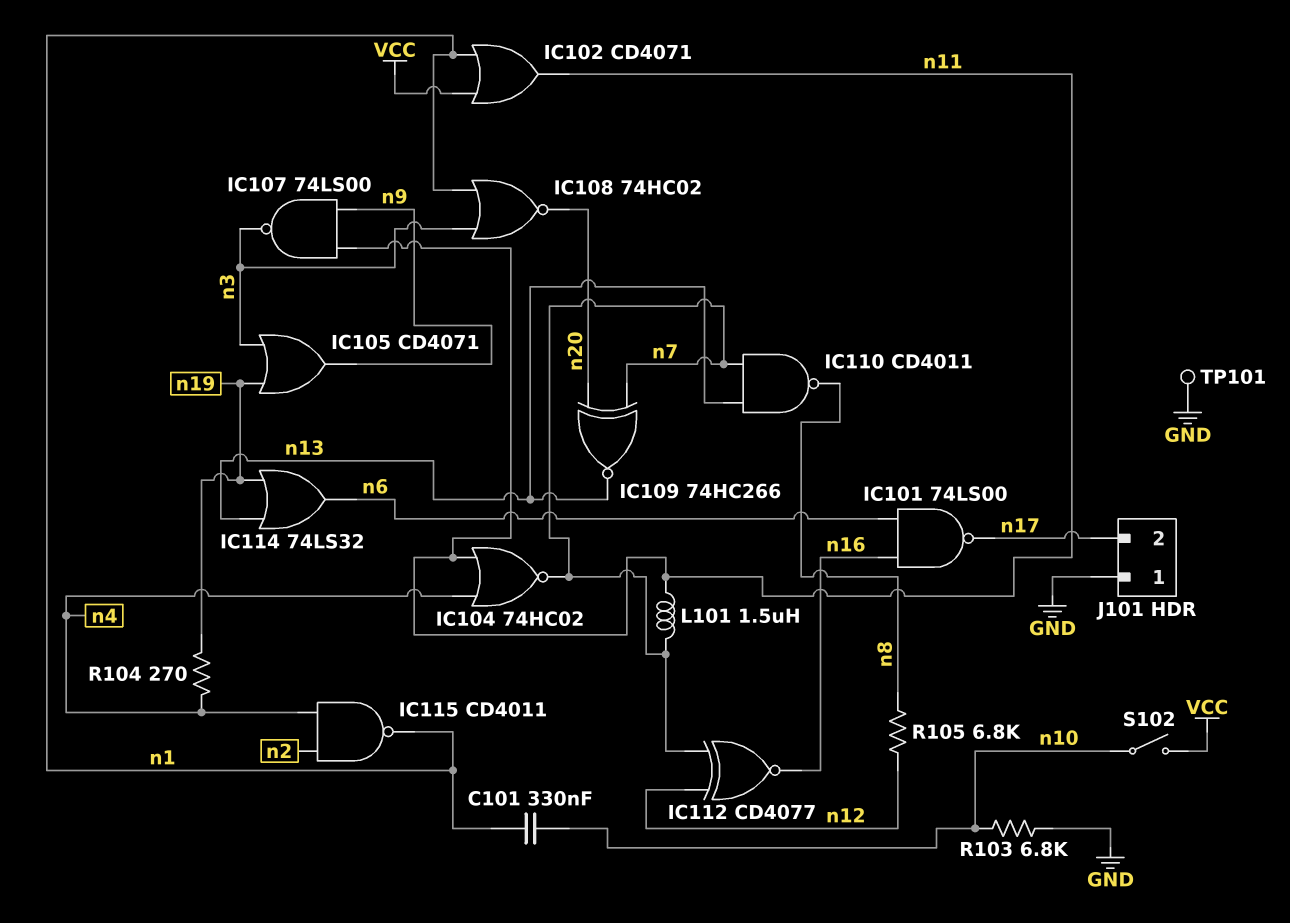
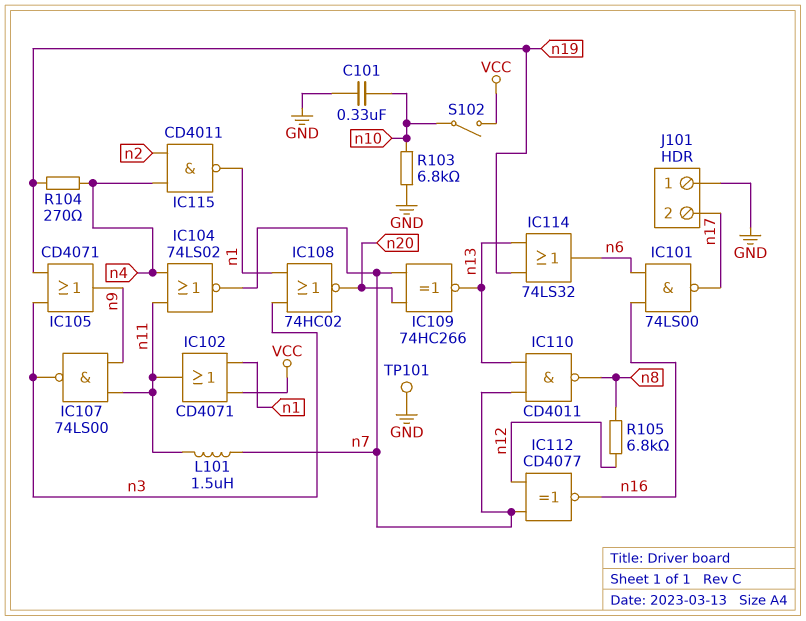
C101: 330nF (n1, n10) -> 330nF (GND, n10)
IC104: NOR 74HC02 (in n4, in n11, out n7) -> NOR 74LS02 (in n4, in n11, out n7)

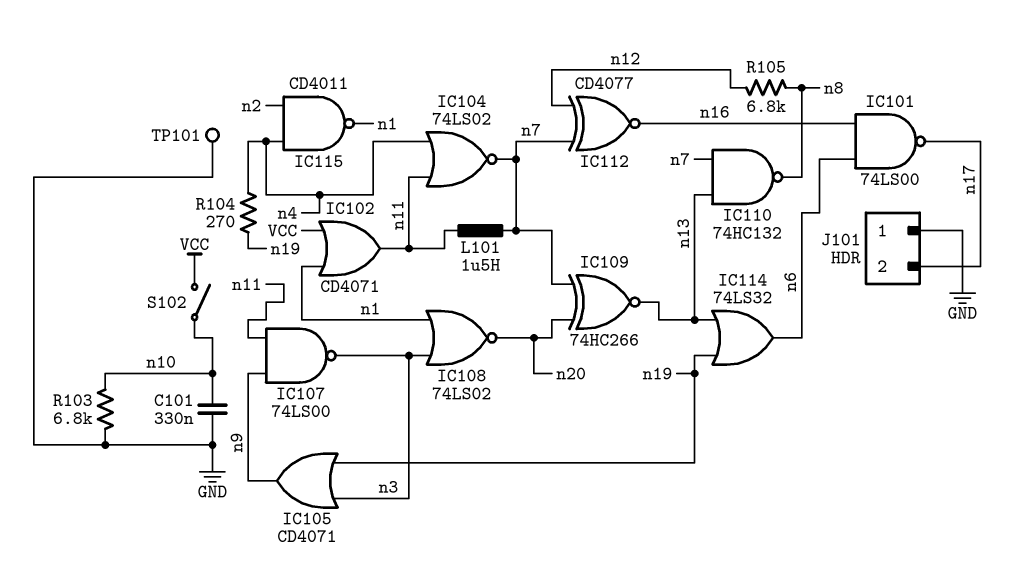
IC108: NOR 74HC02 (in n1, in n3, out n20) -> NOR 74LS02 (in n1, in n3, out n20)
IC110: NAND CD4011 (in n7, in n13, out n8) -> NAND 74HC132 (in n7, in n13, out n8)

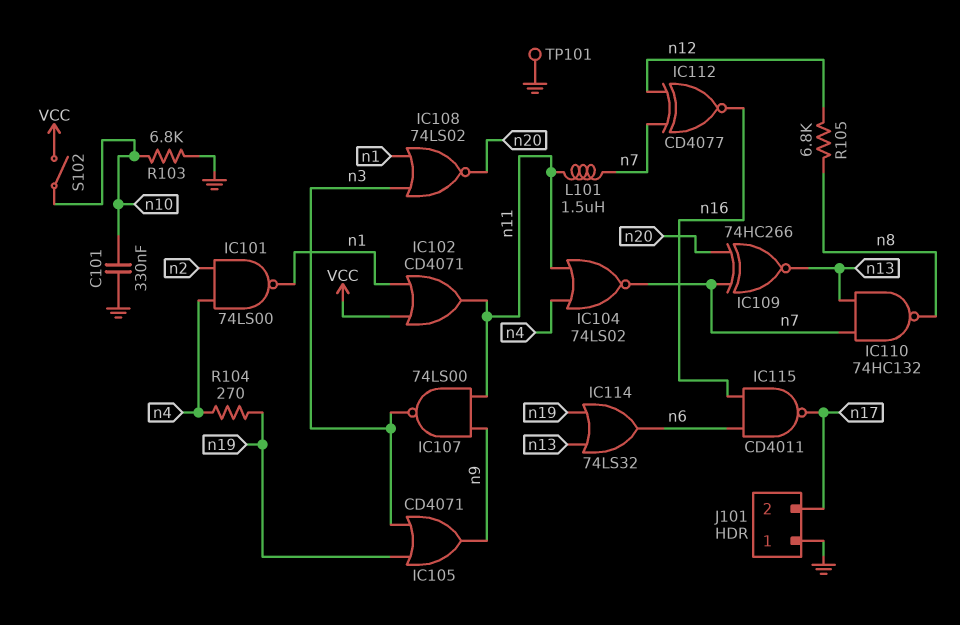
IC101: NAND 74LS00 (in n6, in n16, out n17) -> NAND 74LS00 (in n2, in n4, out n1)
IC115: NAND CD4011 (in n2, in n4, out n1) -> NAND CD4011 (in n6, in n16, out n17)

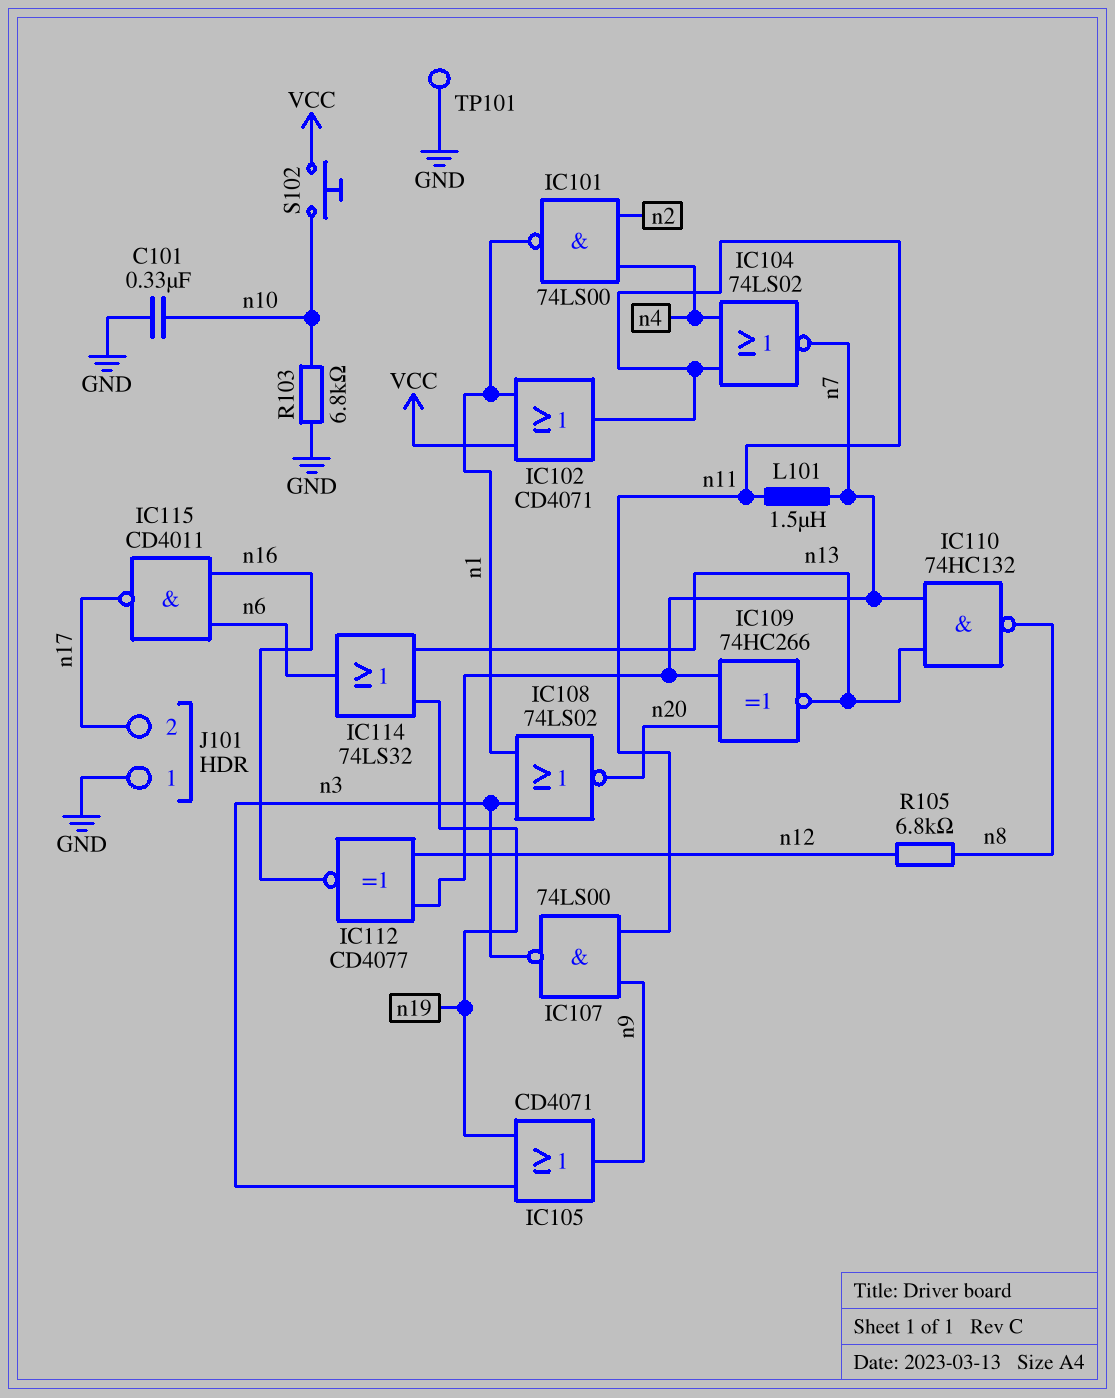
R104: 270 (n4, n19) -> none
S102: switch (VCC, n10) -> button (VCC, n10)

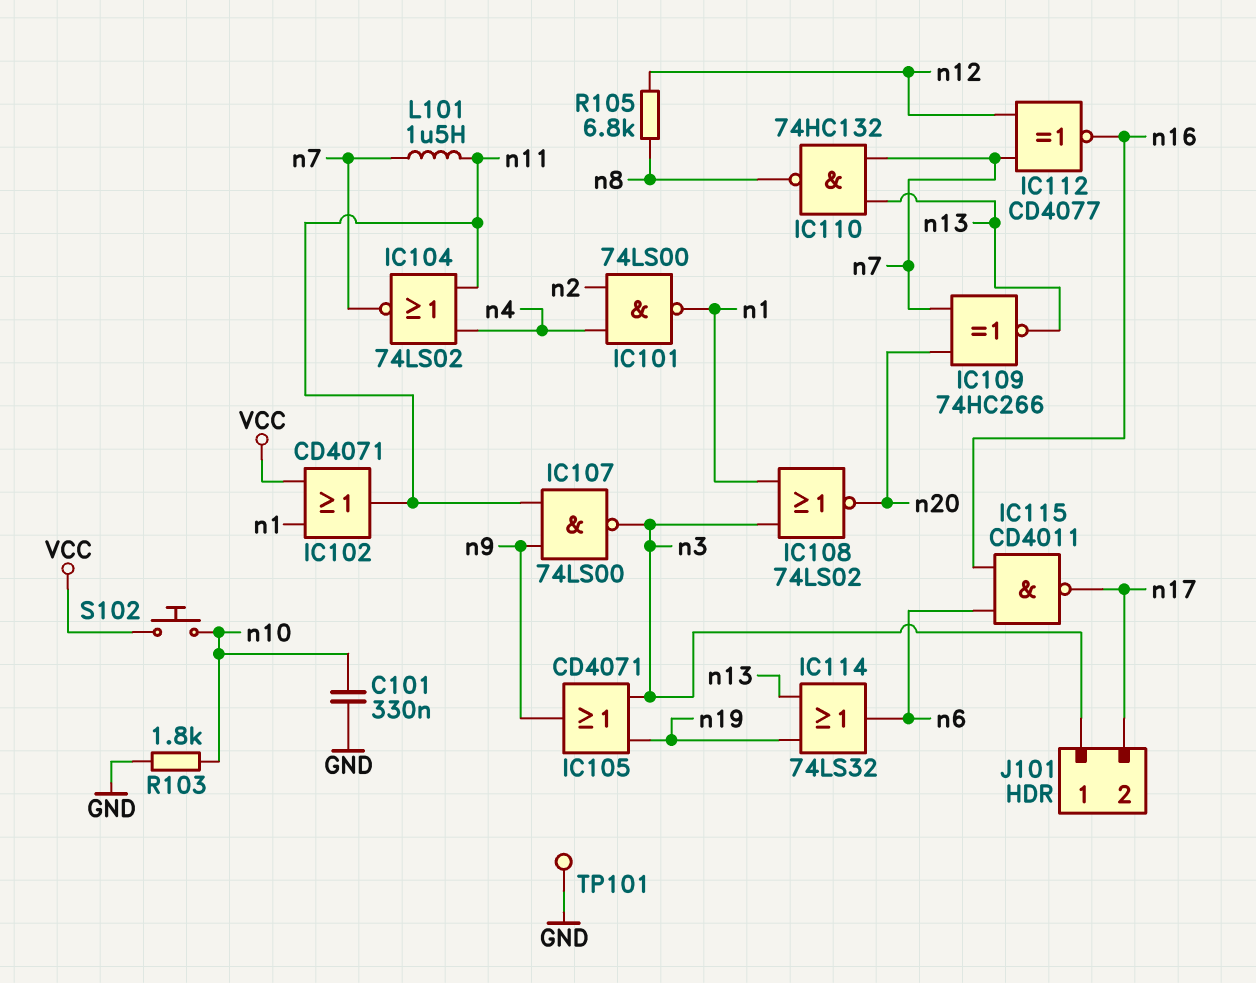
J101 pin 1: GND -> n3
R103: 6.8k (GND, n10) -> 1.8k (GND, n10)

